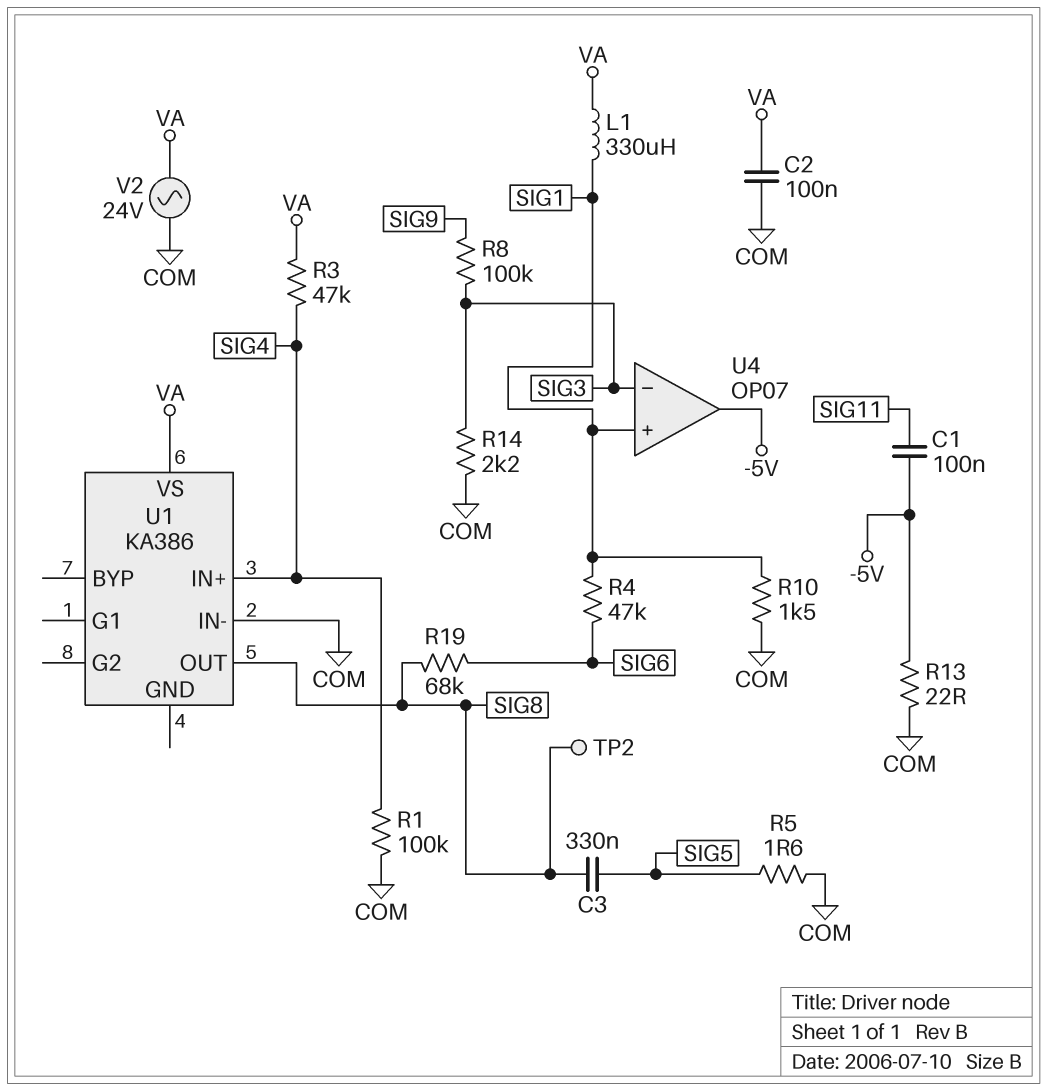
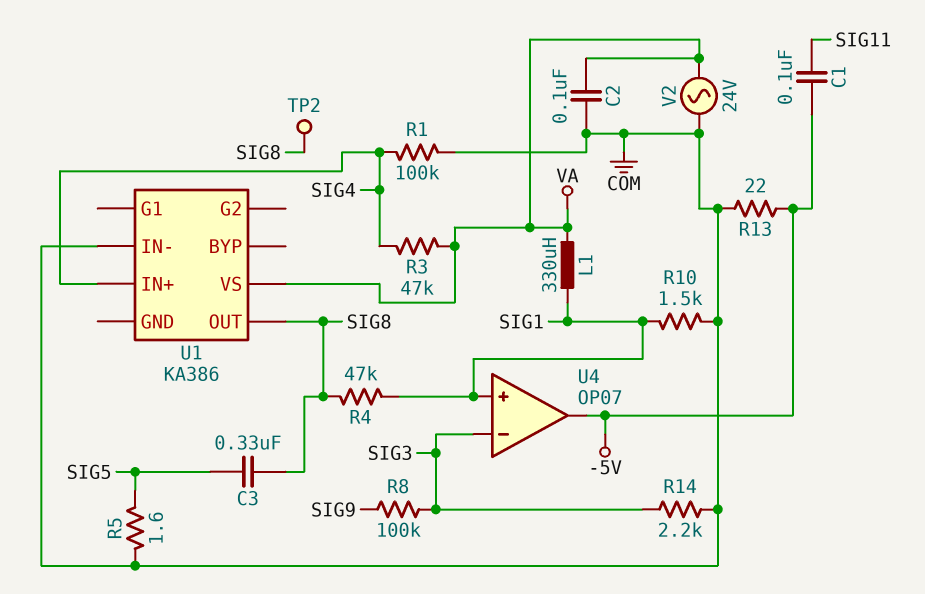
R4: 47k (SIG1, SIG6) -> 47k (SIG1, SIG8)
R19: 68k (SIG6, SIG8) -> none

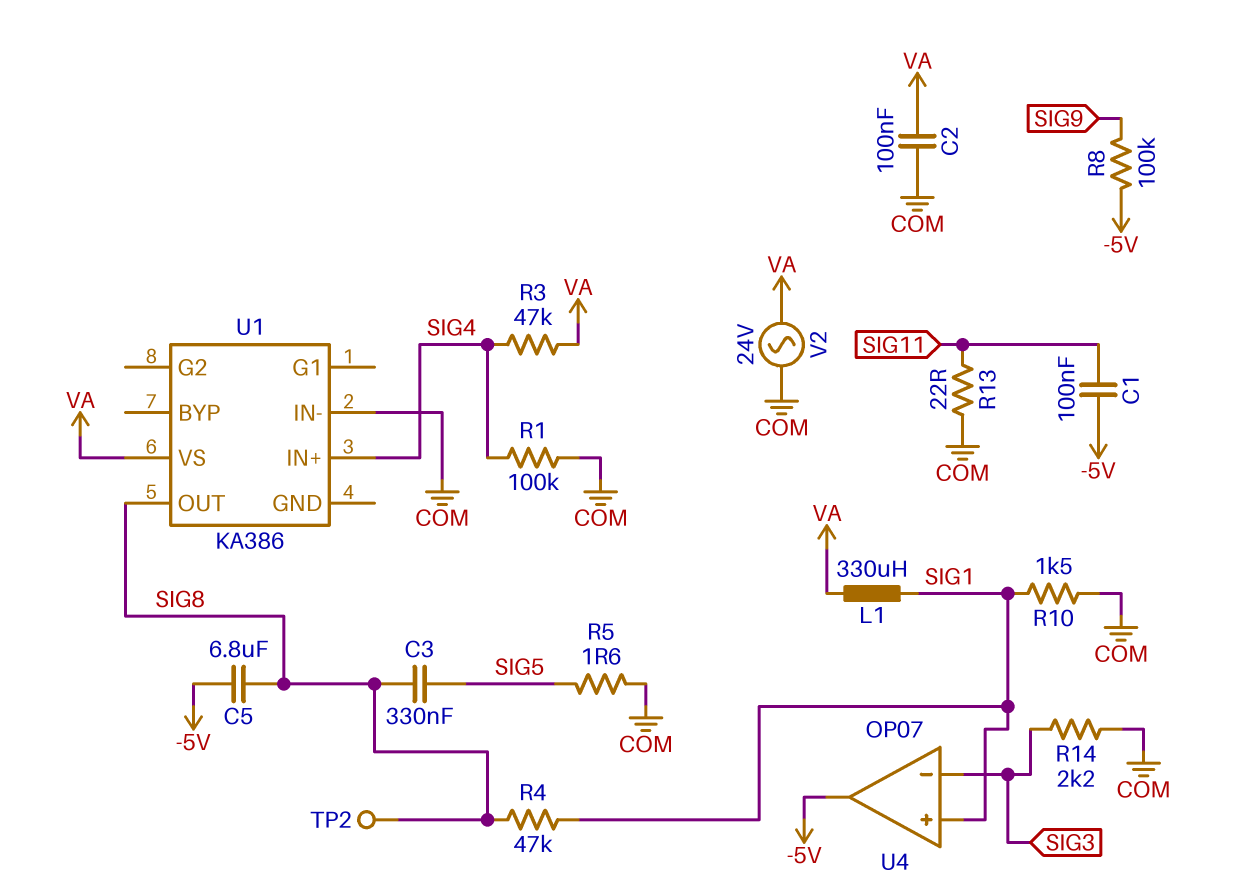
C5: none -> 6.8uF (-5V, SIG8)
R8: 100k (SIG3, SIG9) -> 100k (-5V, SIG9)
R13: 22 (-5V, COM) -> 22 (COM, SIG11)

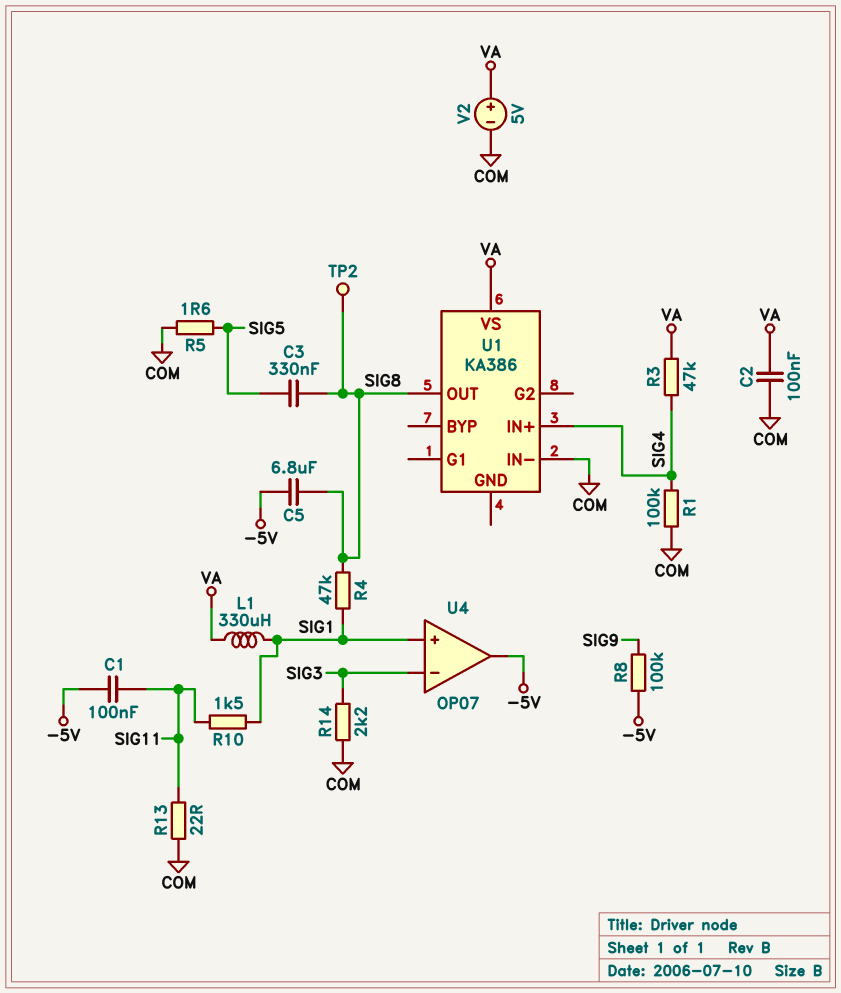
R10: 1.5k (COM, SIG1) -> 1.5k (SIG1, SIG11)
V2: AC 24V (COM, VA) -> 5V (plus VA, minus COM)

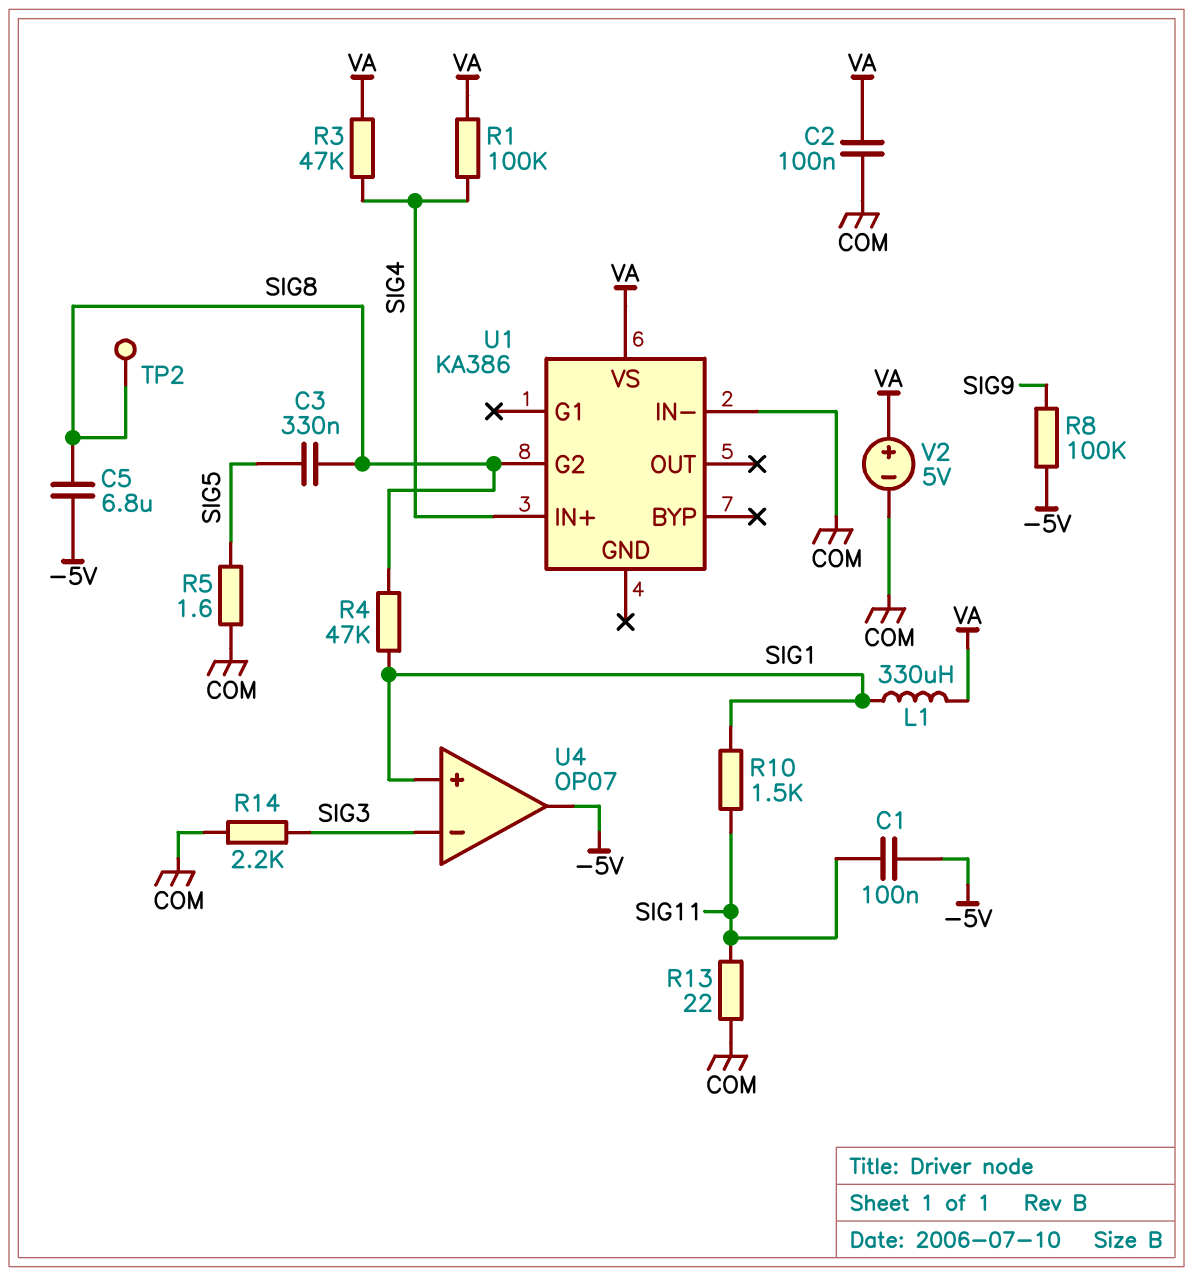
R1: 100k (COM, SIG4) -> 100k (SIG4, VA)
U1 pin G2: none -> SIG8
U1 pin OUT: SIG8 -> none

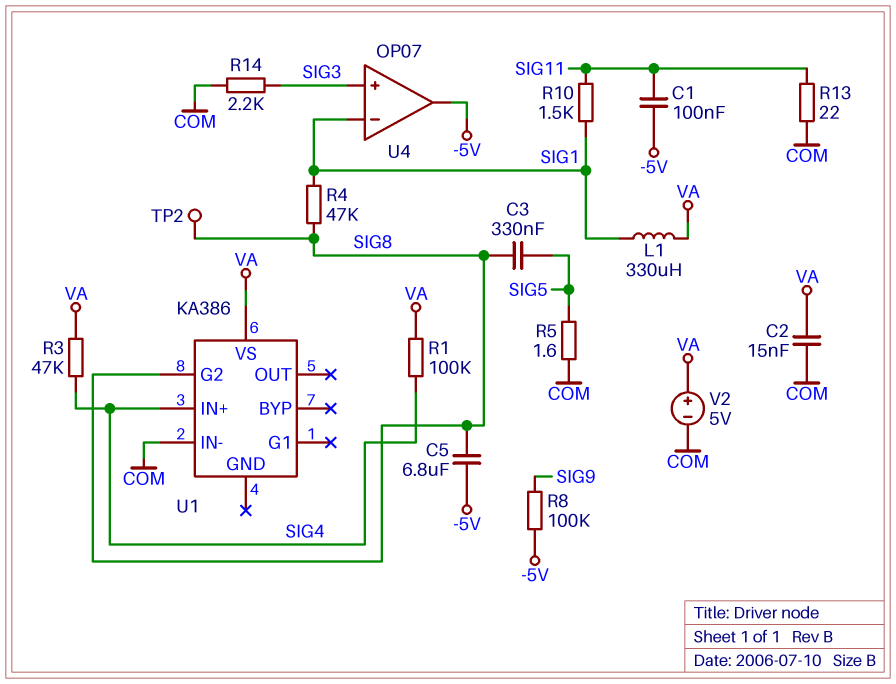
C2: 100nF (COM, VA) -> 15nF (COM, VA)
U4 pin in+: SIG1 -> SIG3
U4 pin in-: SIG3 -> SIG1

